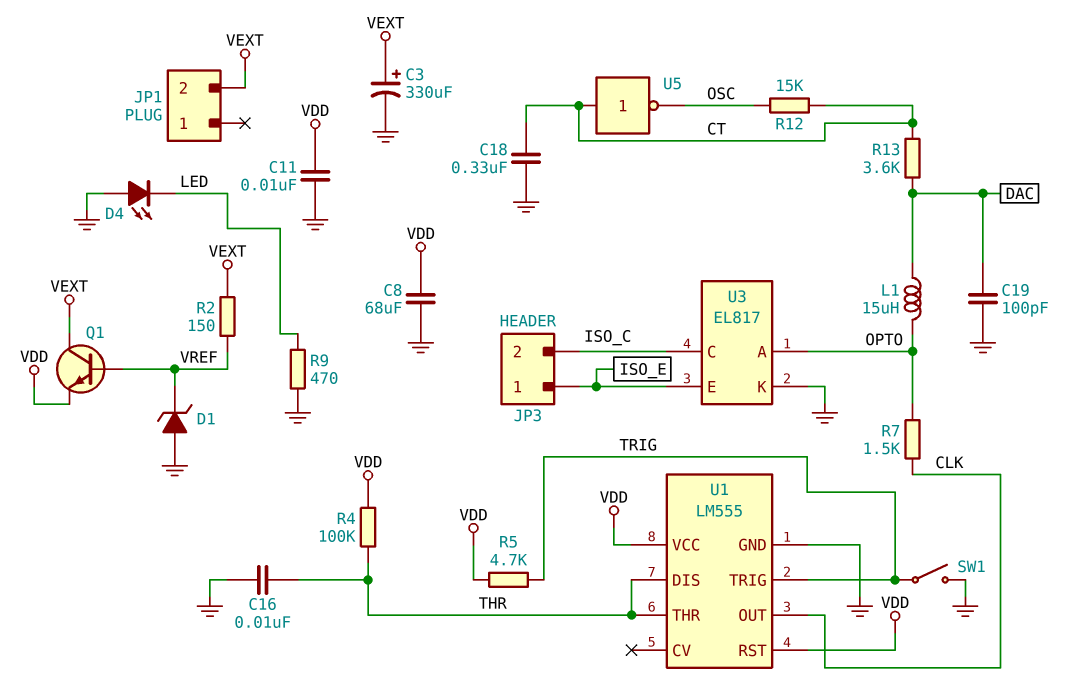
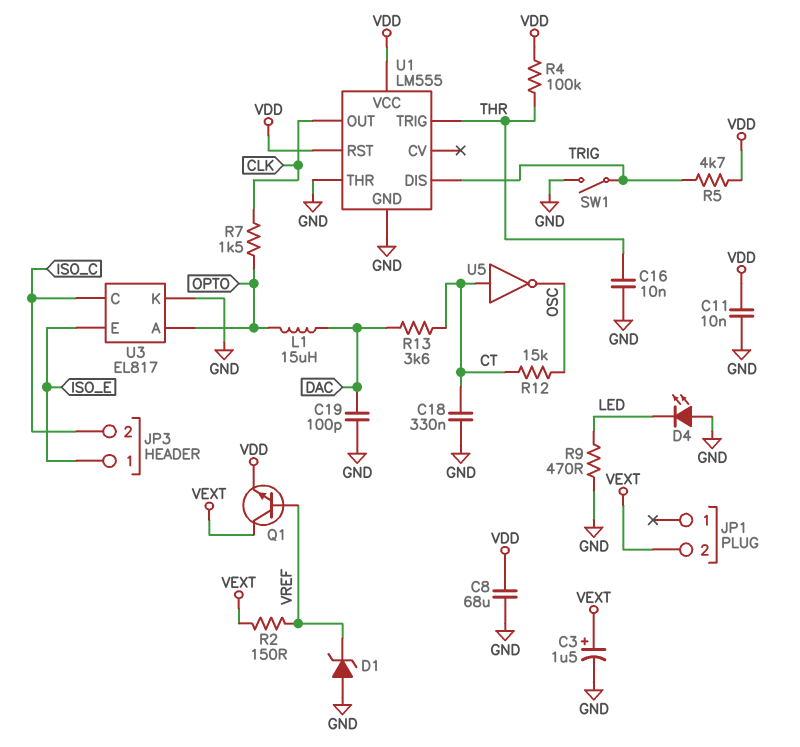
C3: 330uF (plus VEXT, minus GND) -> 1.5uF (plus VEXT, minus GND)
U1 pin DIS: THR -> TRIG
U1 pin THR: THR -> GND
U1 pin TRIG: TRIG -> THR

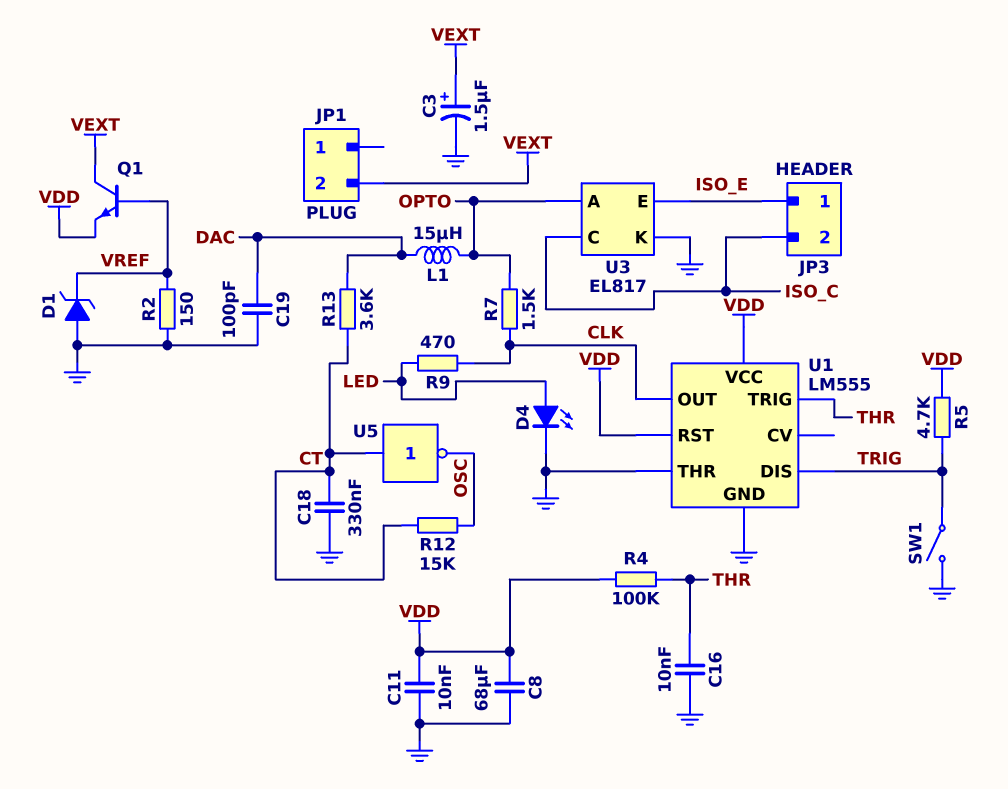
D4: LED (A GND, K LED) -> LED (A LED, K GND)
R2: 150 (VEXT, VREF) -> 150 (GND, VREF)
R9: 470 (GND, LED) -> 470 (CLK, LED)

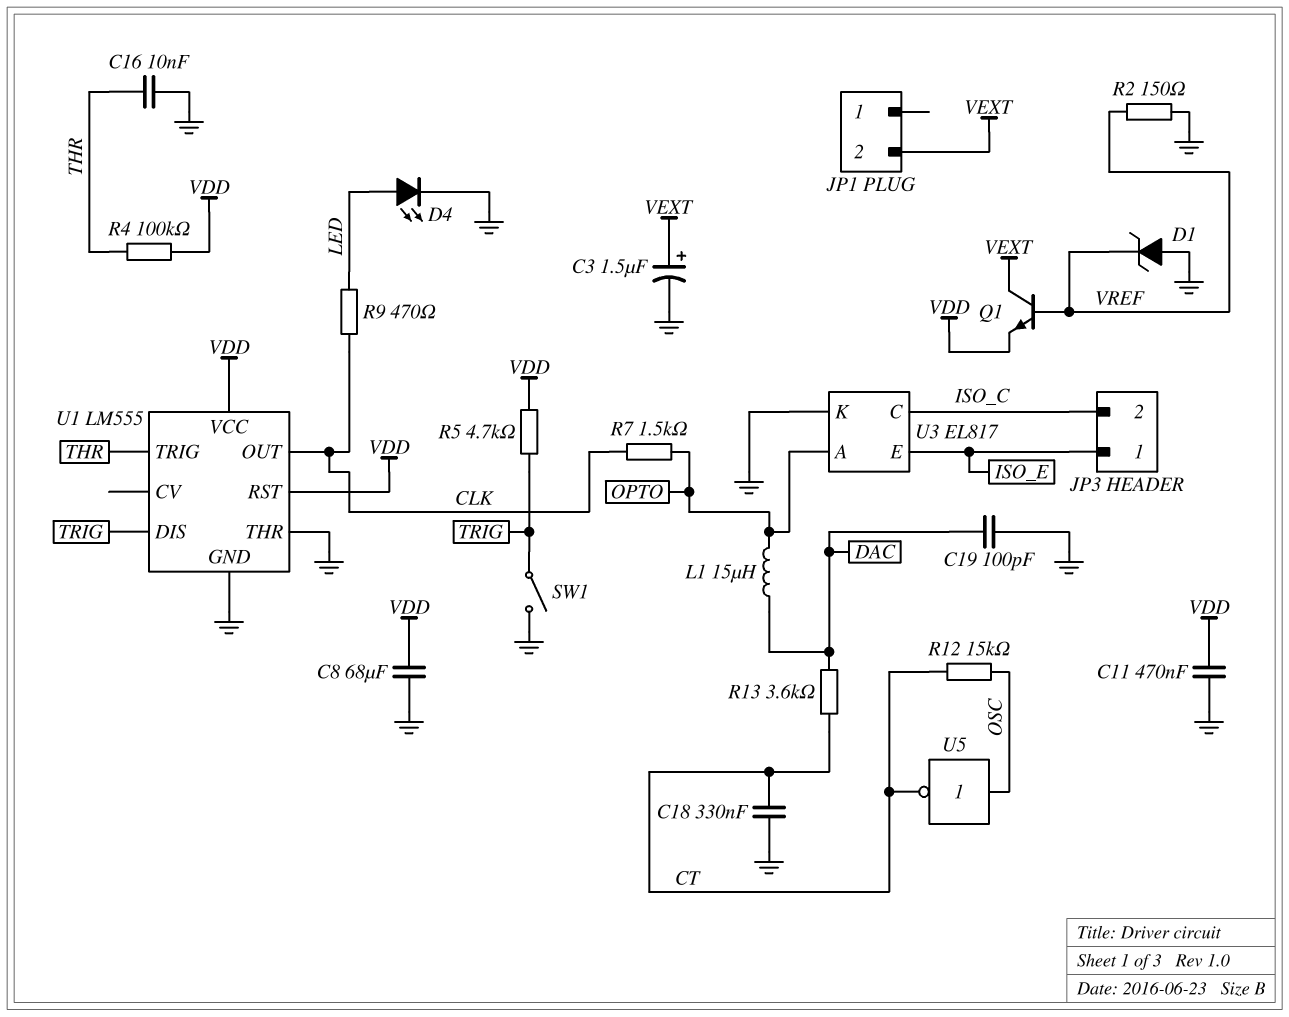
C11: 10nF (GND, VDD) -> 470nF (GND, VDD)
U5: NOT (in CT, out OSC) -> NOT (in OSC, out CT)

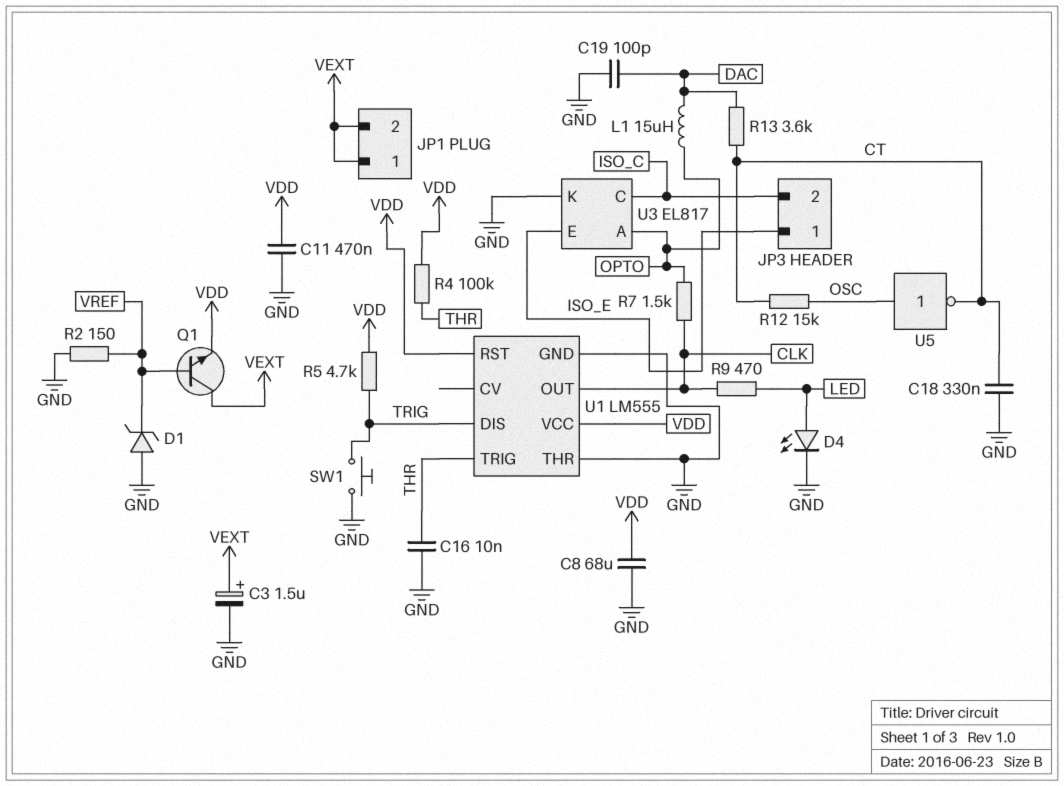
JP1 pin 1: none -> VEXT
SW1: switch (GND, TRIG) -> button (GND, TRIG)

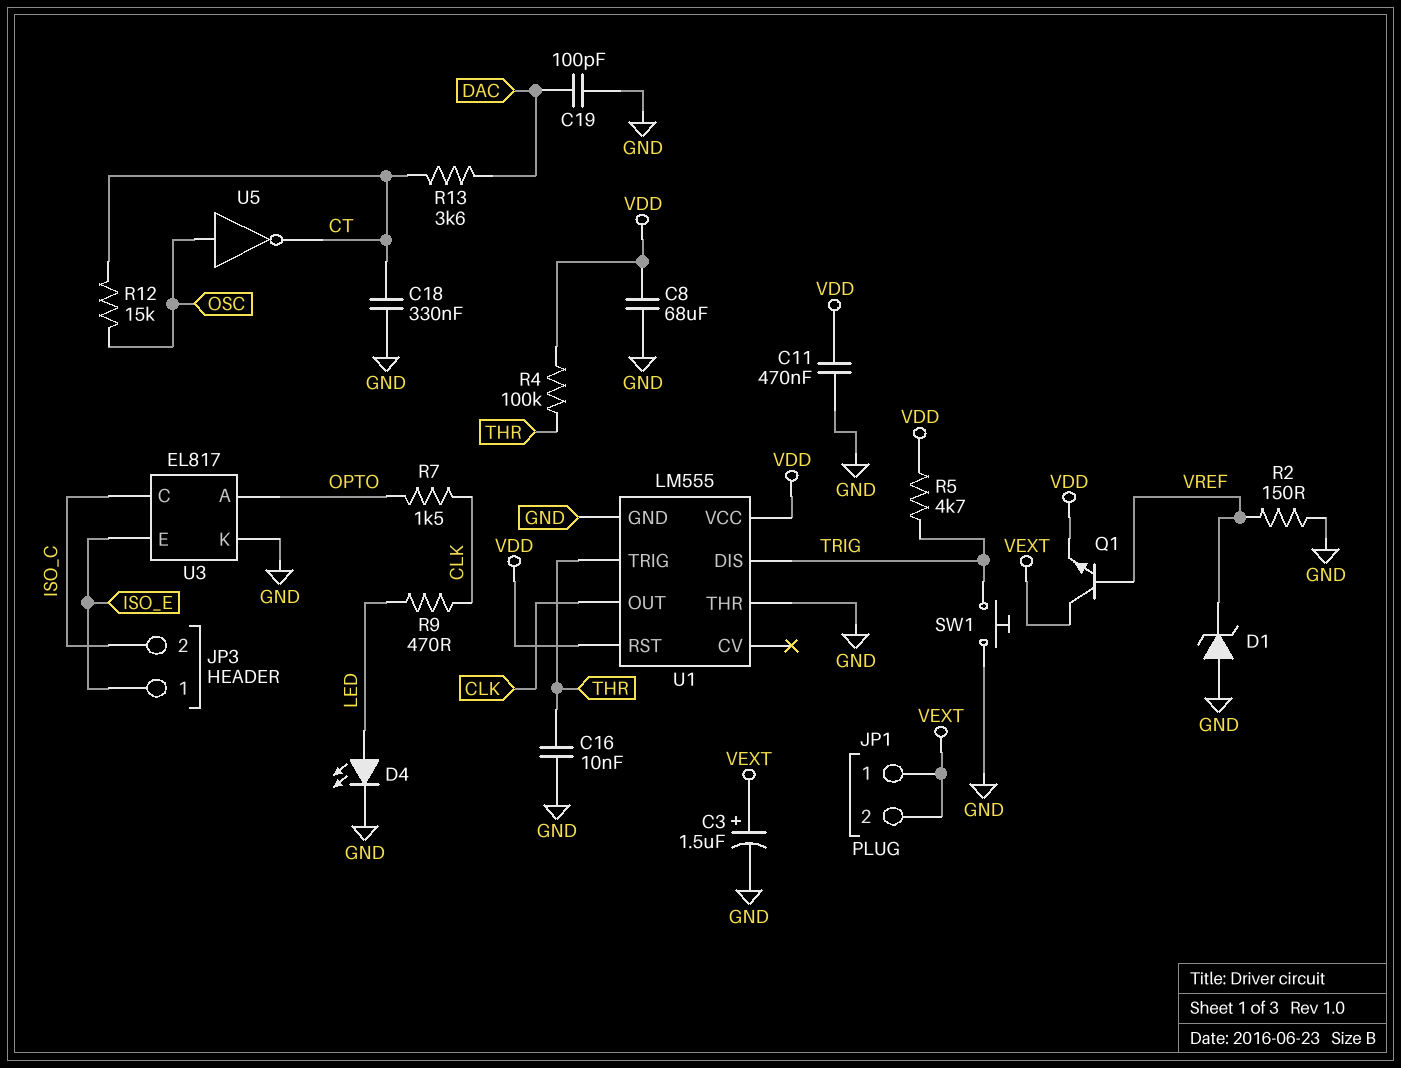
L1: 15uH (DAC, OPTO) -> none

